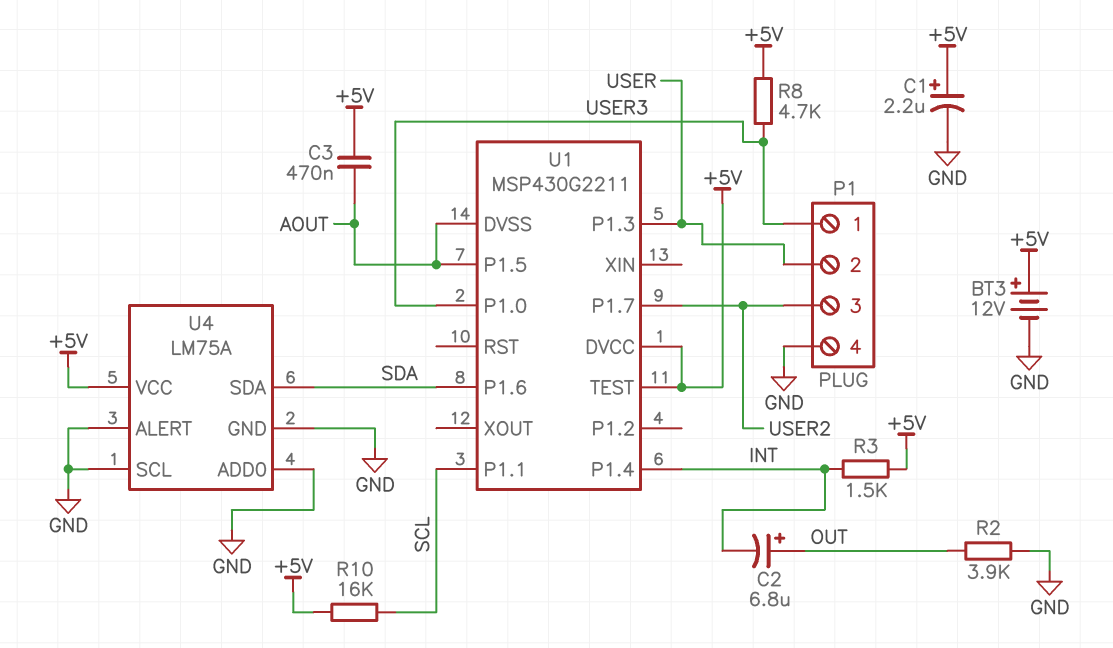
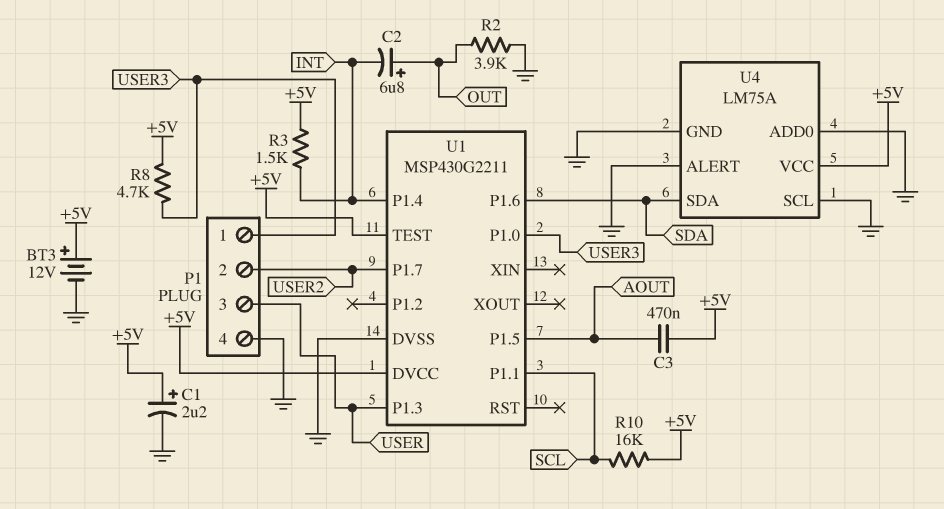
P1 pin 2: USER -> USER2
P1 pin 3: USER2 -> USER
U1 pin DVSS: AOUT -> GND

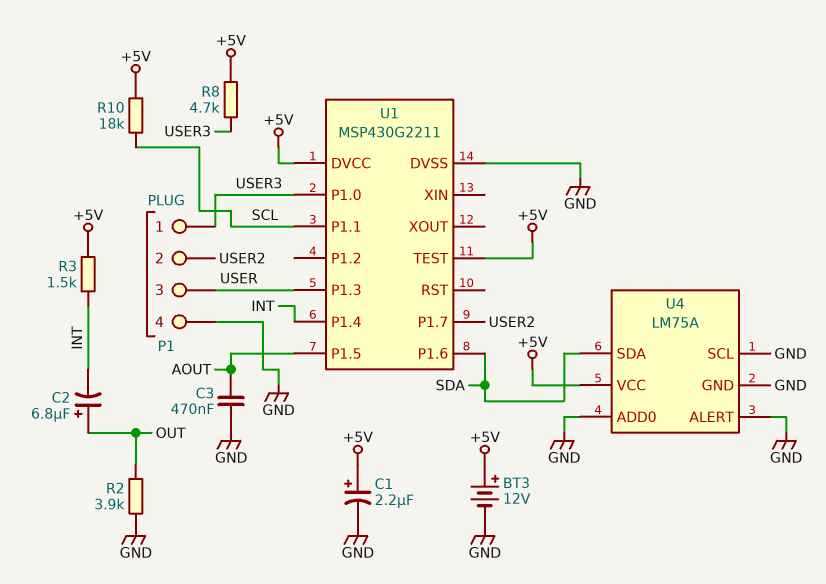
C3: 470nF (+5V, AOUT) -> 470nF (AOUT, GND)
R10: 16k (+5V, SCL) -> 18k (+5V, SCL)

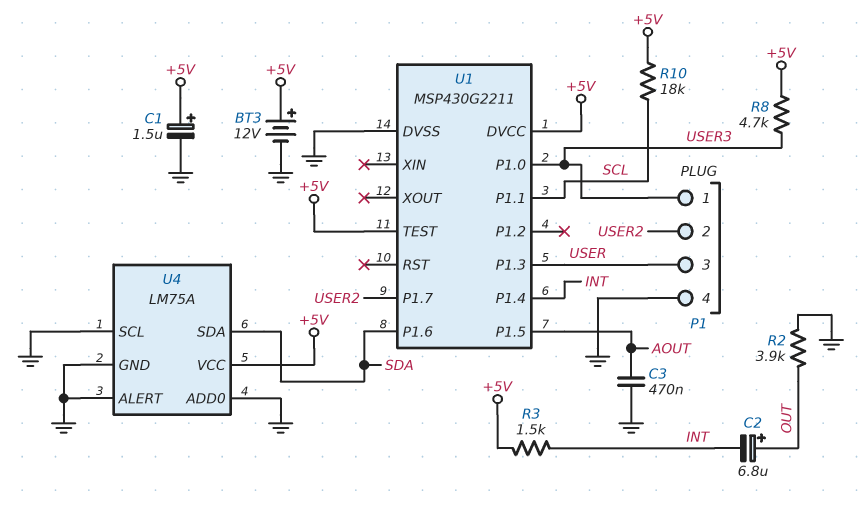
C1: 2.2uF (plus +5V, minus GND) -> 1.5uF (plus +5V, minus GND)

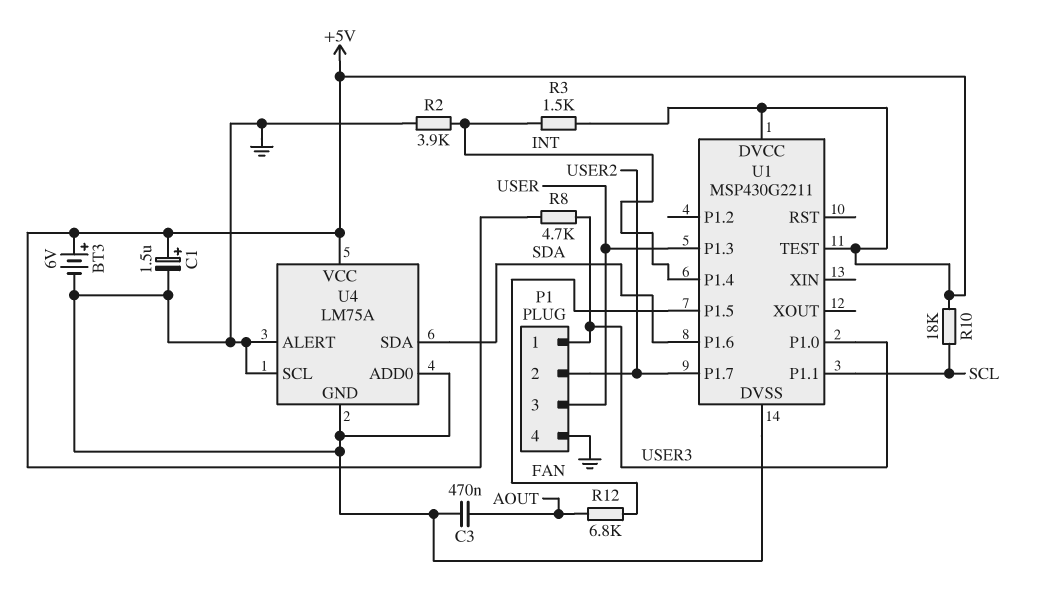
BT3: 12V (plus +5V, minus GND) -> 6V (plus +5V, minus GND)
C2: 6.8uF (plus OUT, minus INT) -> none
R2: 3.9k (GND, OUT) -> 3.9k (GND, INT)
R12: none -> 6.8k (AOUT, FAN)
U1 pin P1.5: AOUT -> FAN

